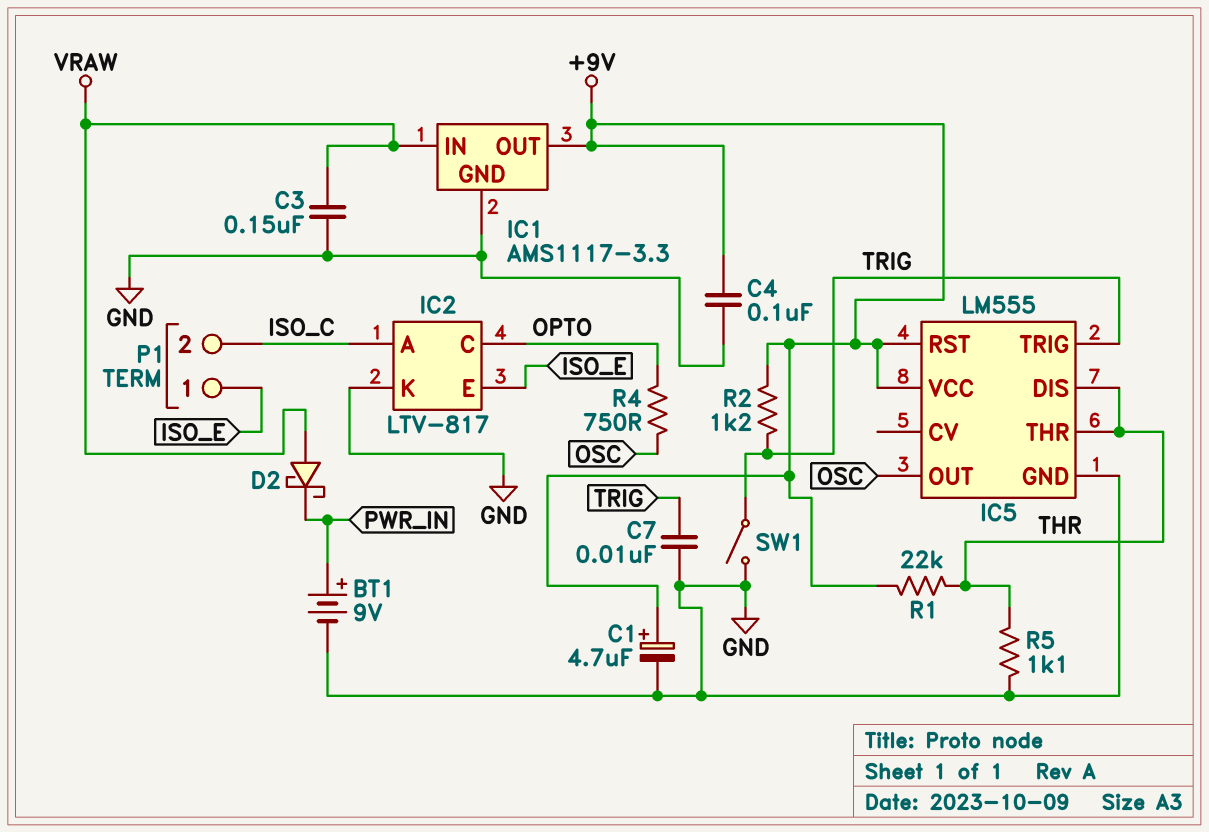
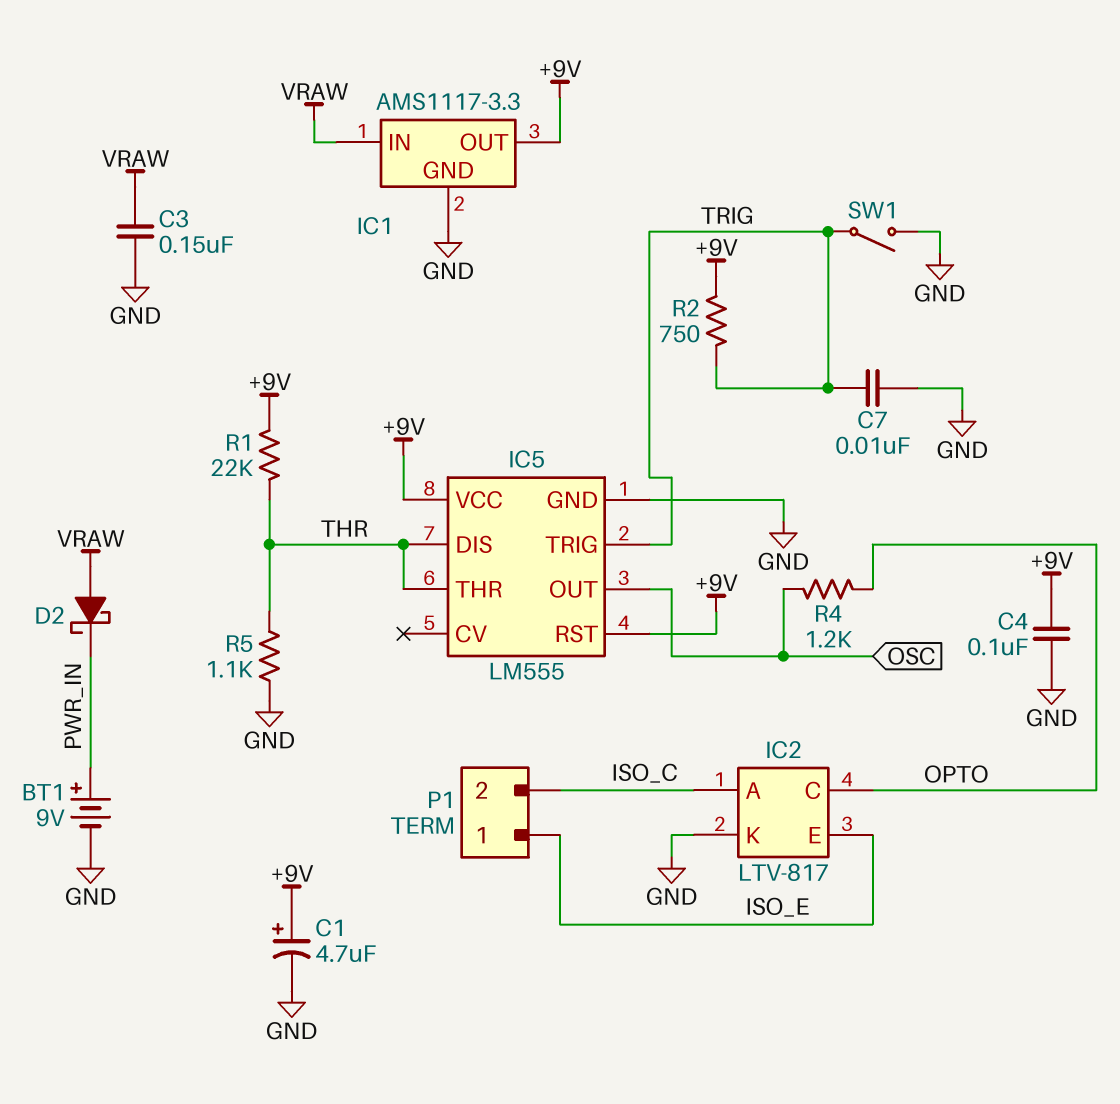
R2: 1.2k (+9V, TRIG) -> 750 (+9V, TRIG)
R4: 750 (OPTO, OSC) -> 1.2k (OPTO, OSC)

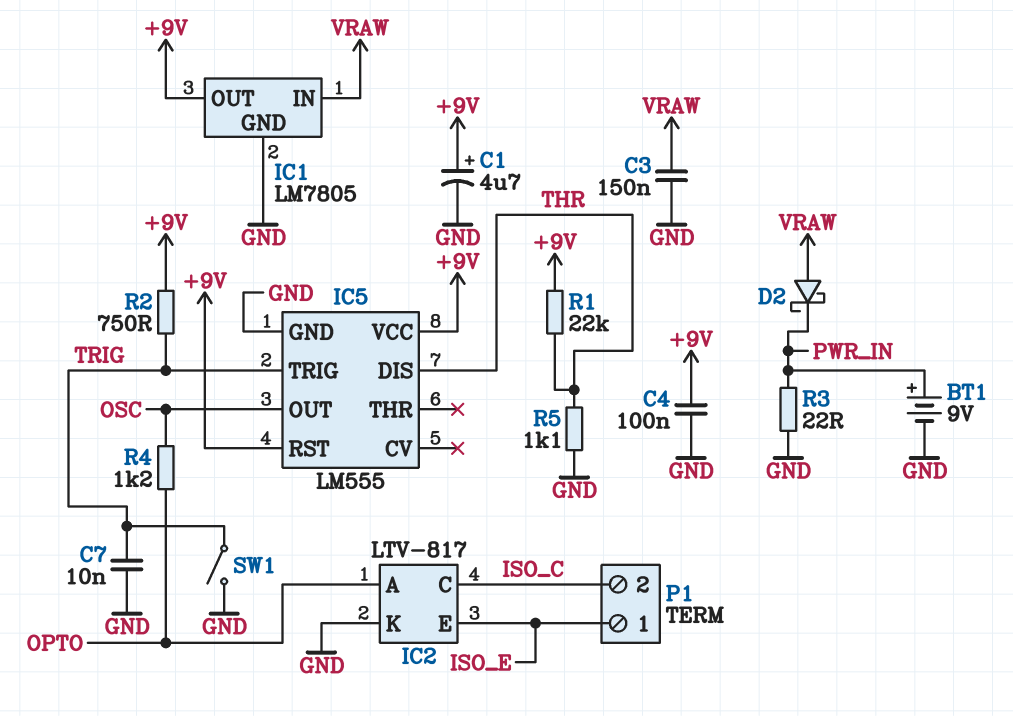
IC1: AMS1117-3.3 -> LM7805
IC2 pin A: ISO_C -> OPTO
IC2 pin C: OPTO -> ISO_C
IC5 pin THR: THR -> none
R3: none -> 22 (GND, PWR_IN)

